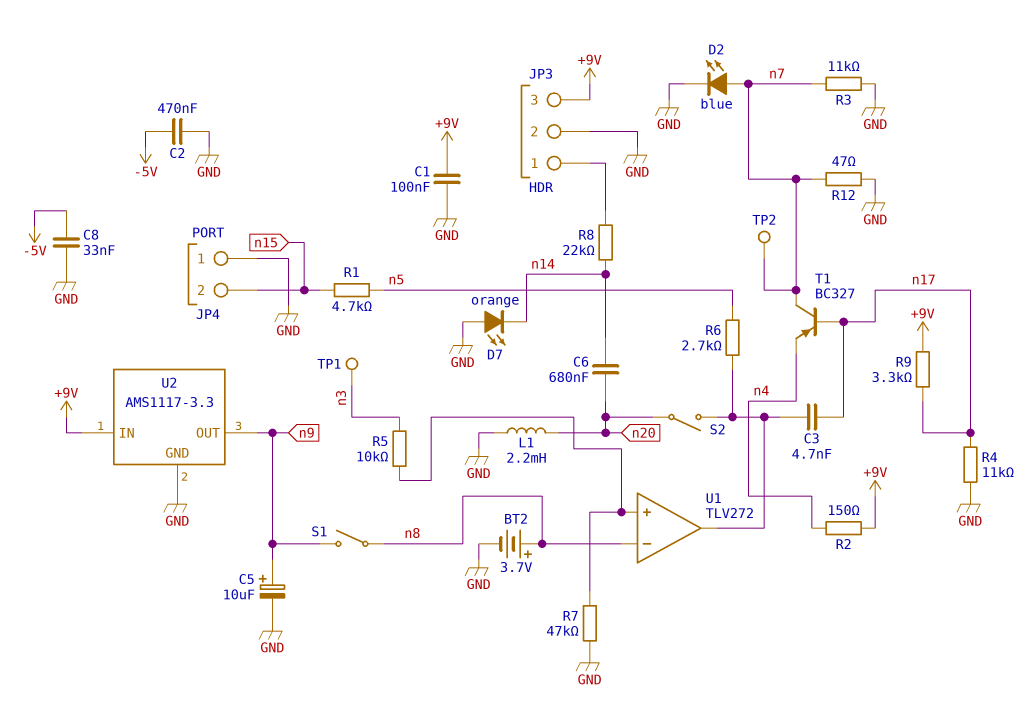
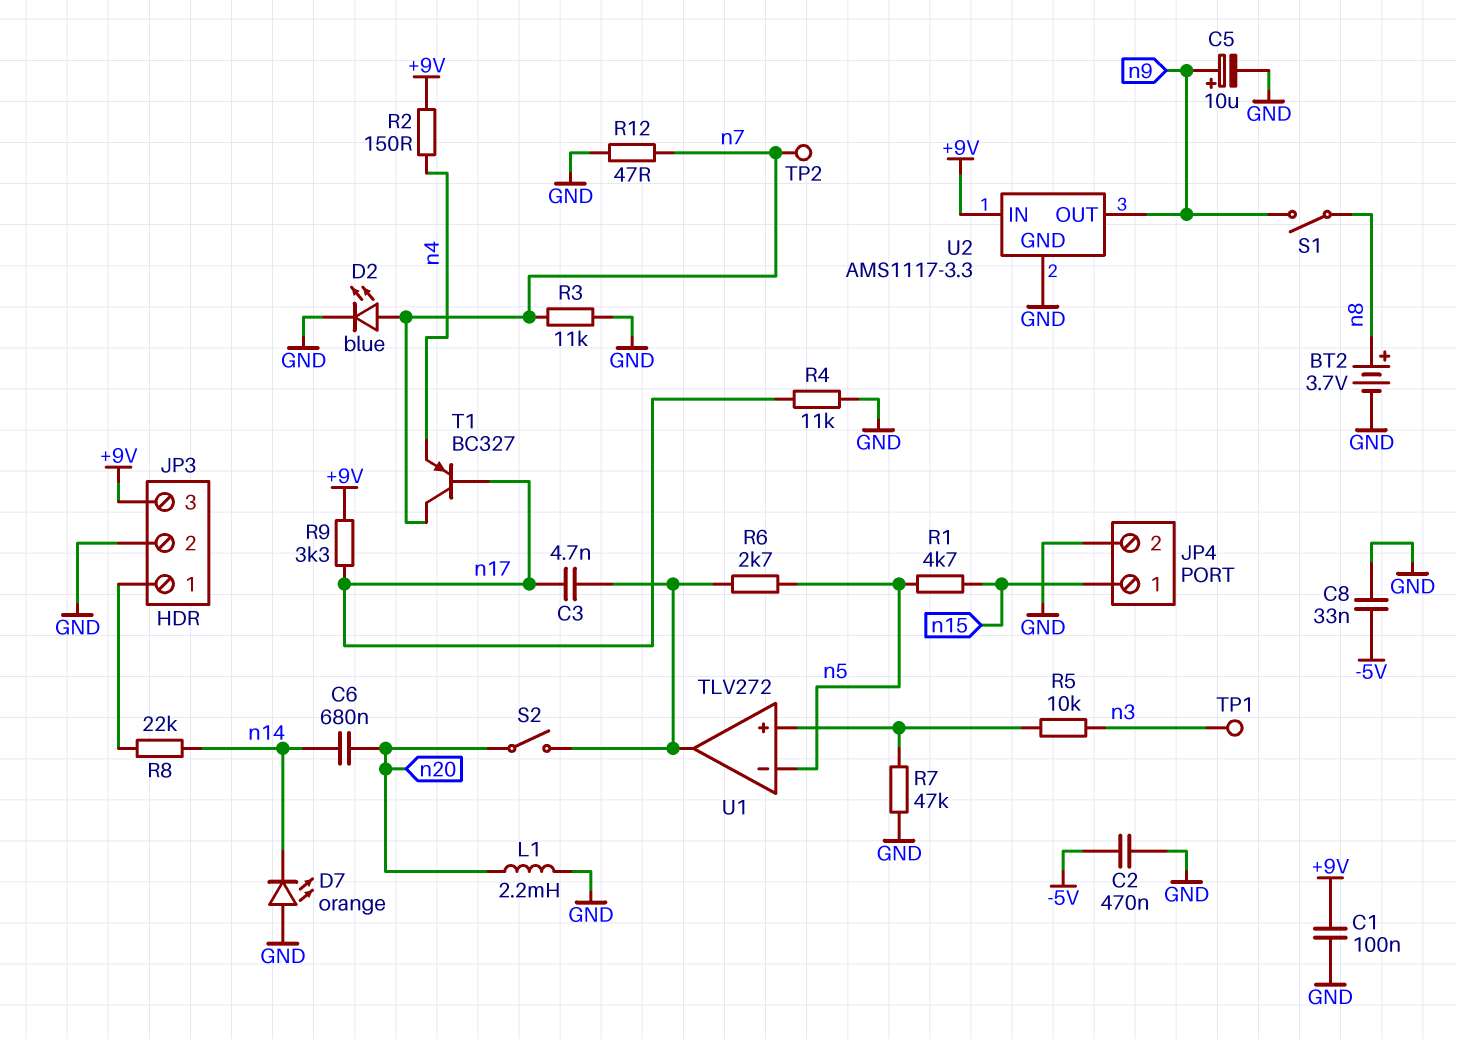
JP4 pin 1: GND -> n15
JP4 pin 2: n15 -> GND
U1 pin in-: n8 -> n5

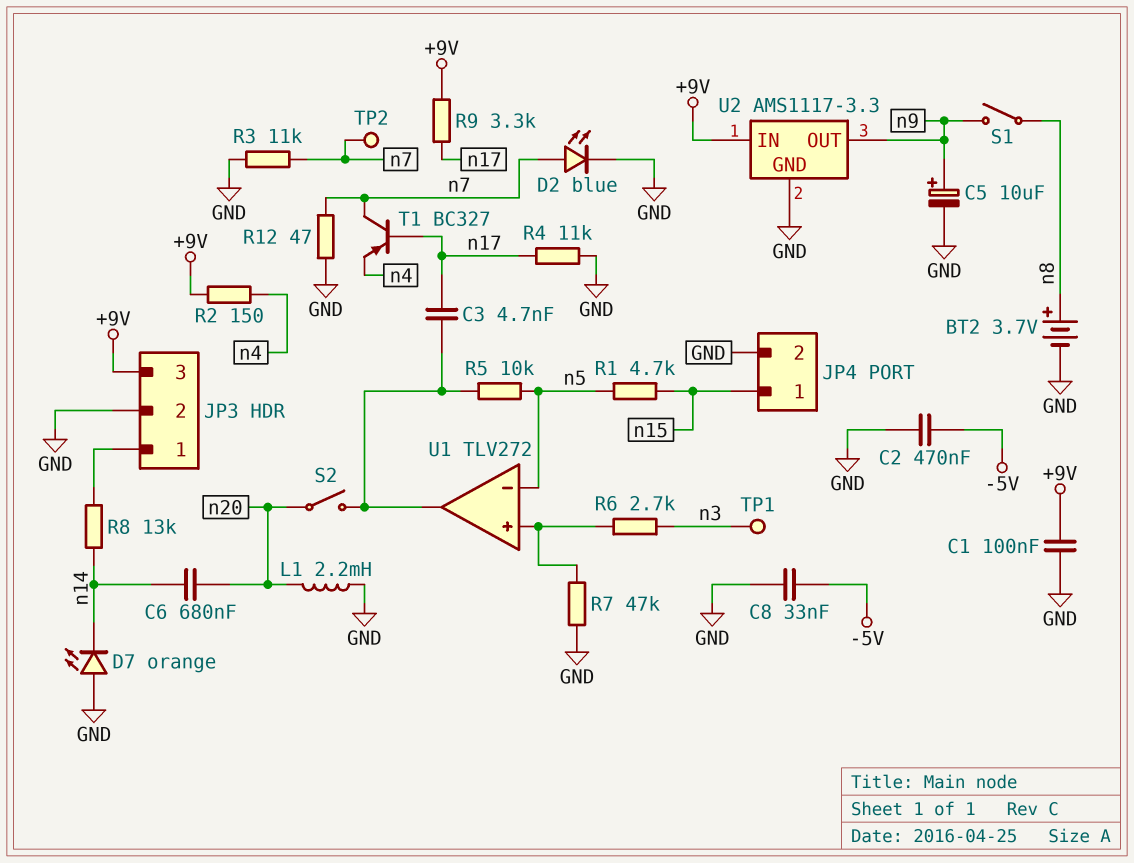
R5: 10k (U1/in+, n3) -> 10k (U1/out, n5)
R6: 2.7k (U1/out, n5) -> 2.7k (U1/in+, n3)
R8: 22k (JP3/1, n14) -> 13k (JP3/1, n14)

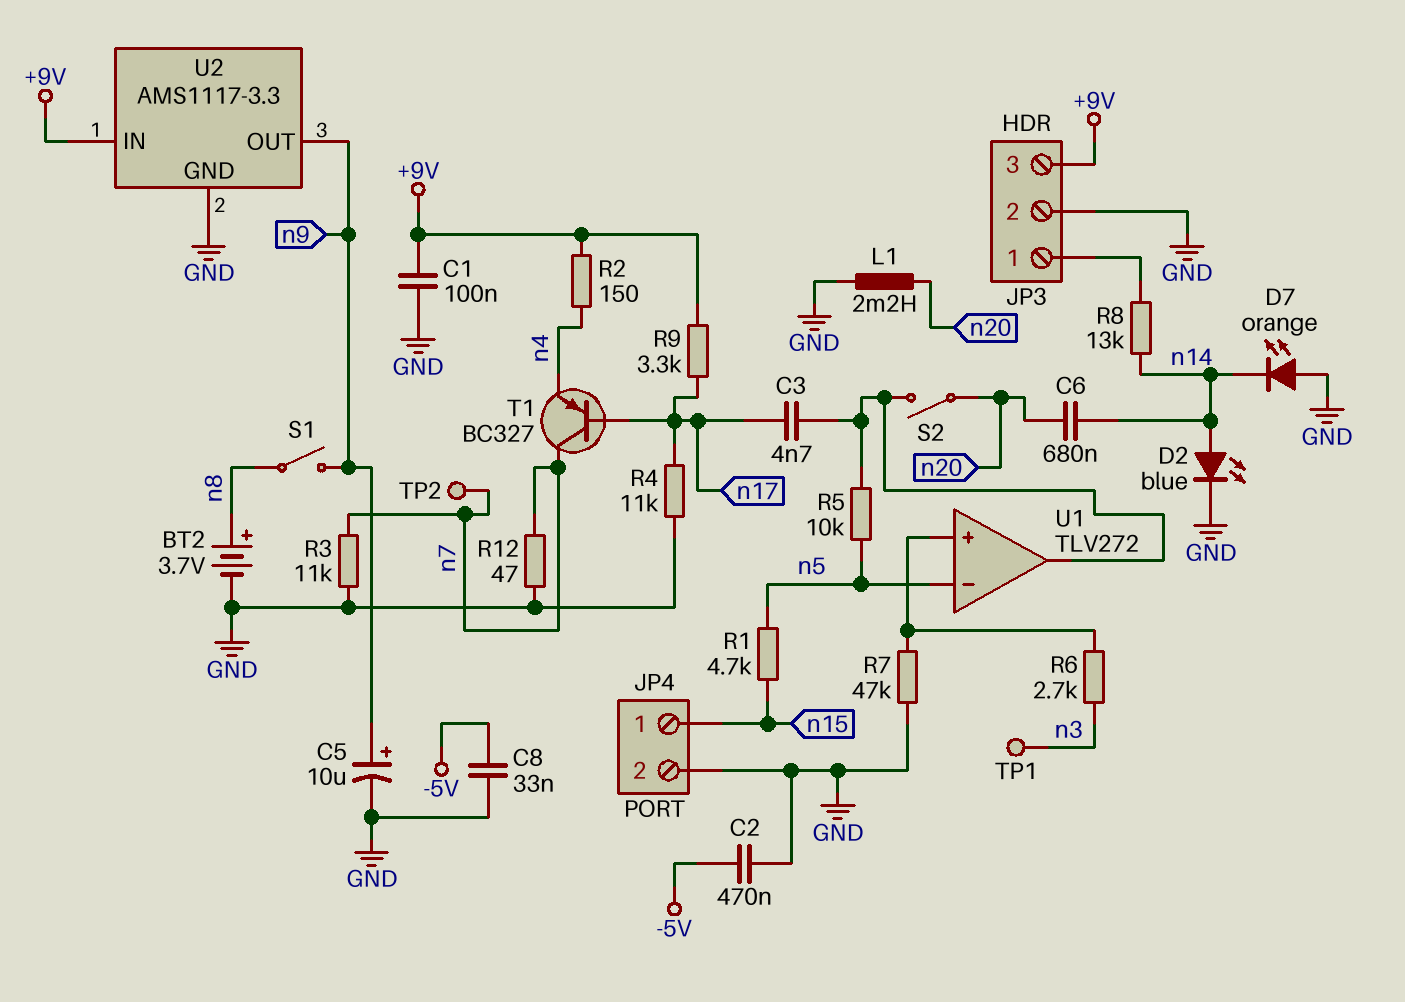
D2: LED blue (A n7, K GND) -> LED blue (A n14, K GND)

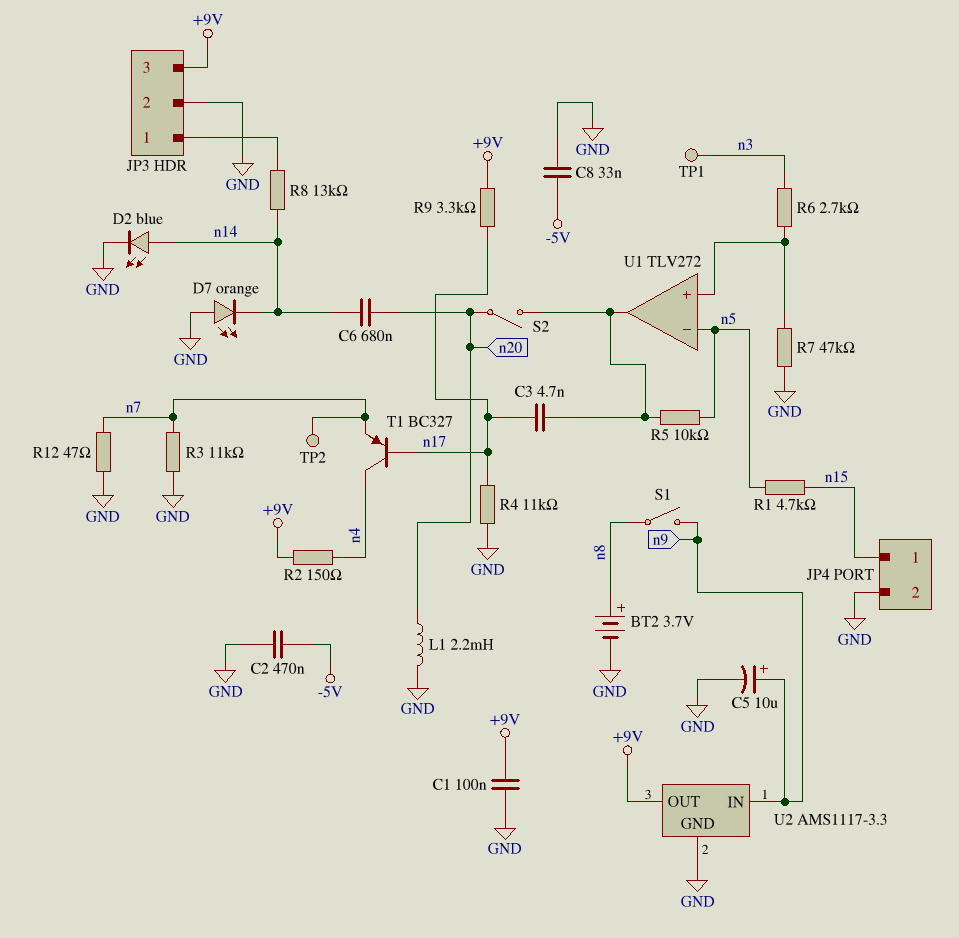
T1: PNP BC327 (B n17, C n7, E n4) -> PNP BC327 (B n17, C n4, E n7)
U2 pin IN: +9V -> n9
U2 pin OUT: n9 -> +9V

